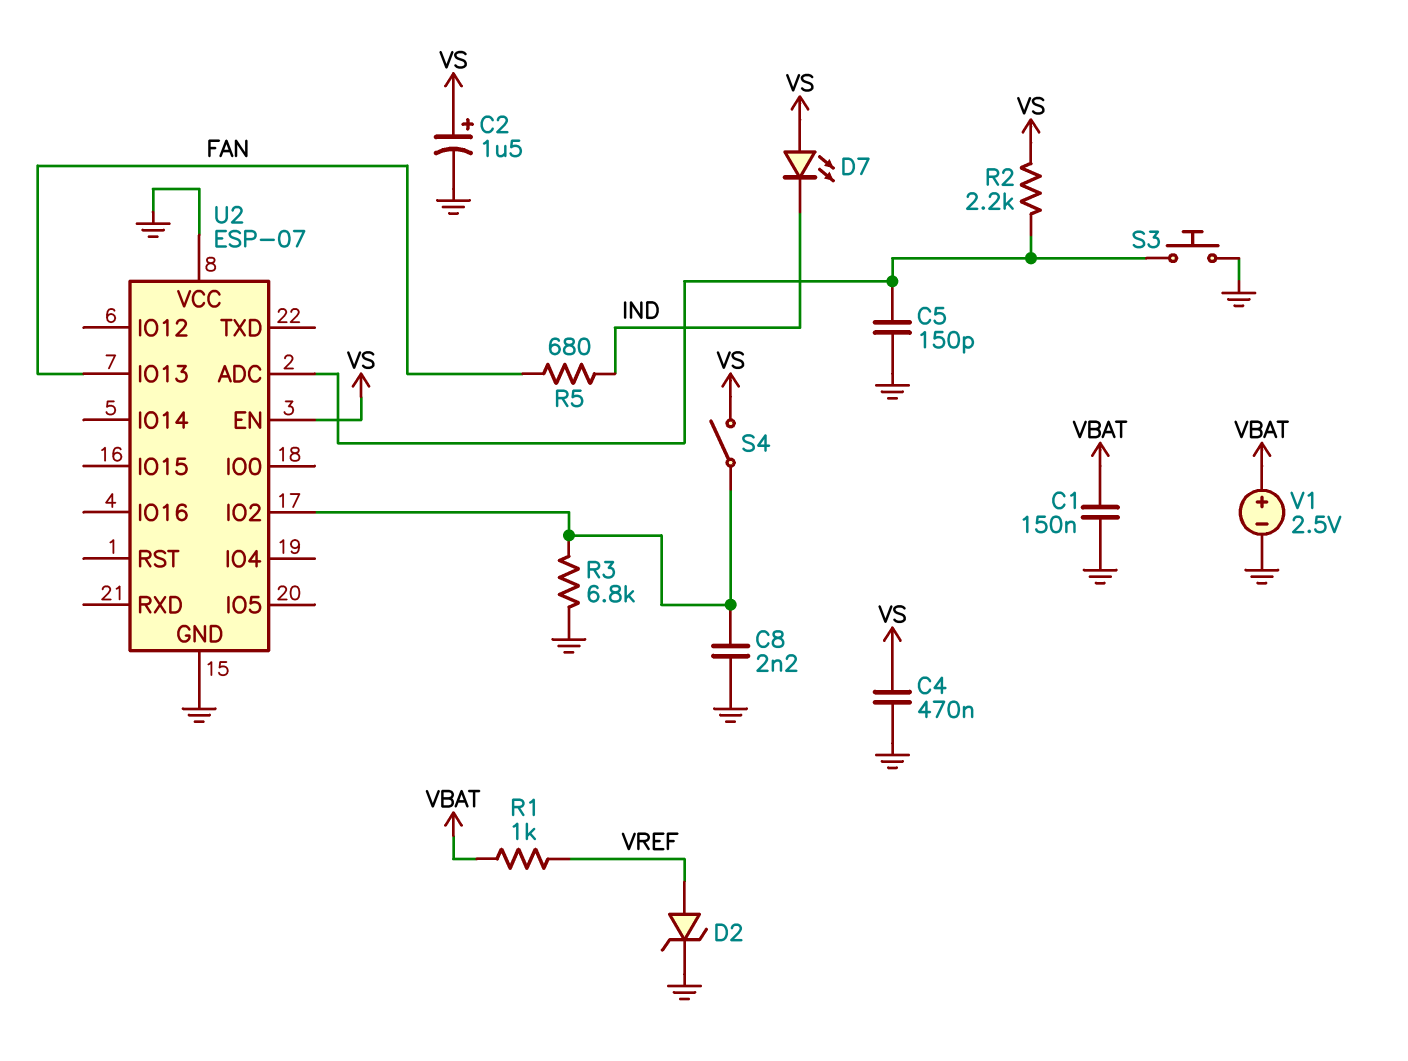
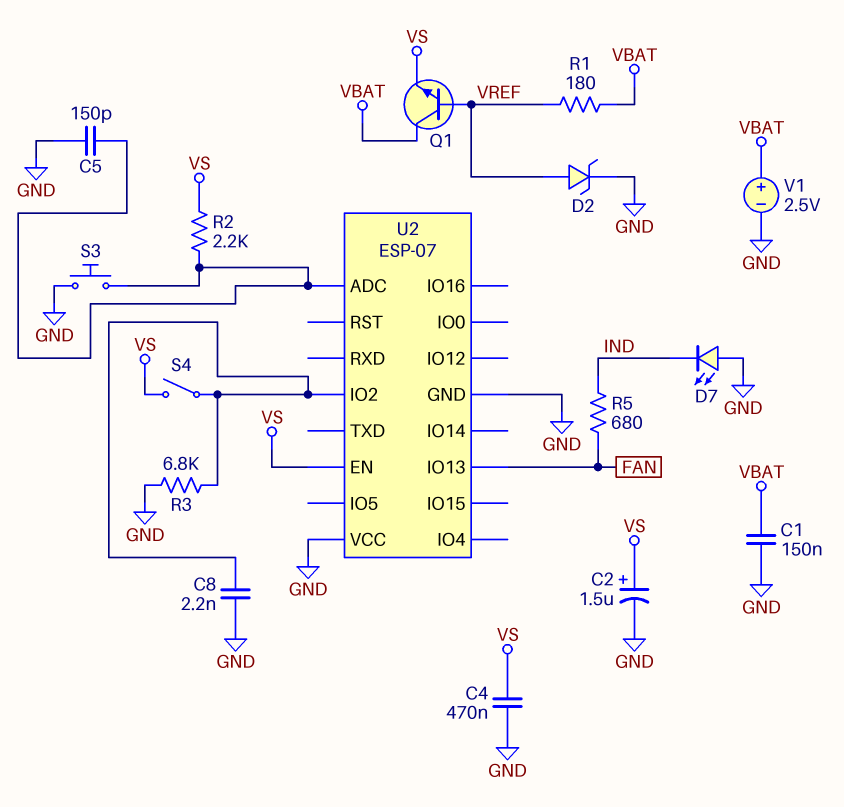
D7: LED (A VS, K IND) -> LED (A GND, K IND)
Q1: none -> NPN (B VREF, C VBAT, E VS)
R1: 1k (VBAT, VREF) -> 180 (VBAT, VREF)

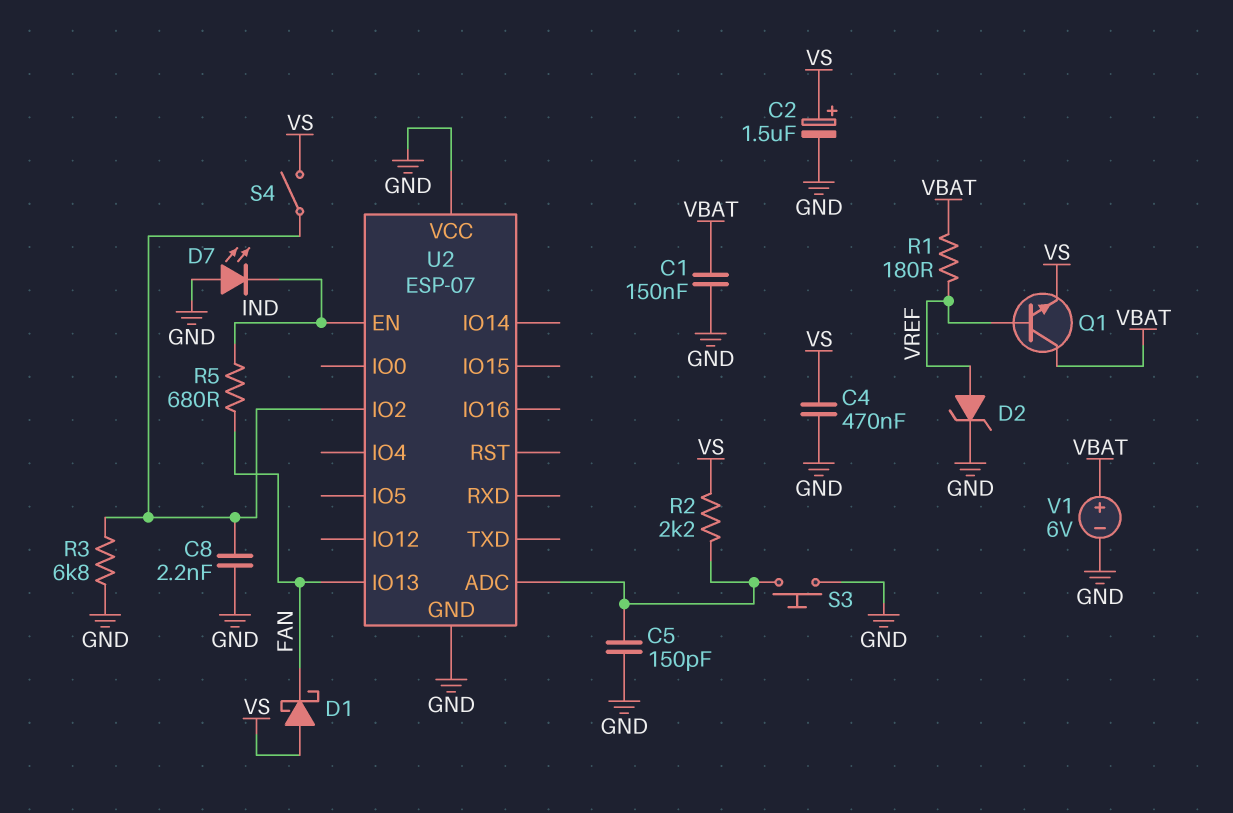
D1: none -> schottky (A VS, K FAN)
U2 pin EN: VS -> IND
V1: 2.5V (plus VBAT, minus GND) -> 6V (plus VBAT, minus GND)

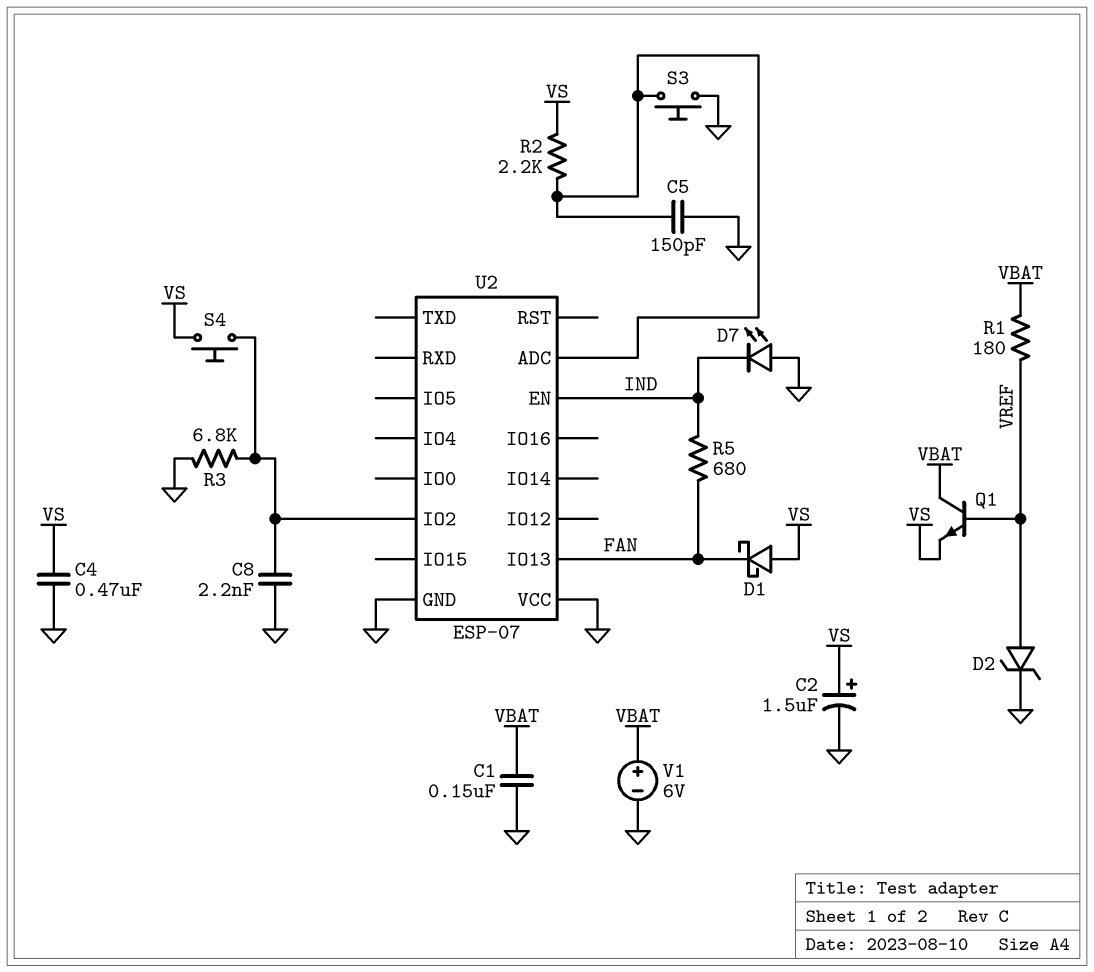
S4: switch (U2/IO2, VS) -> button (U2/IO2, VS)

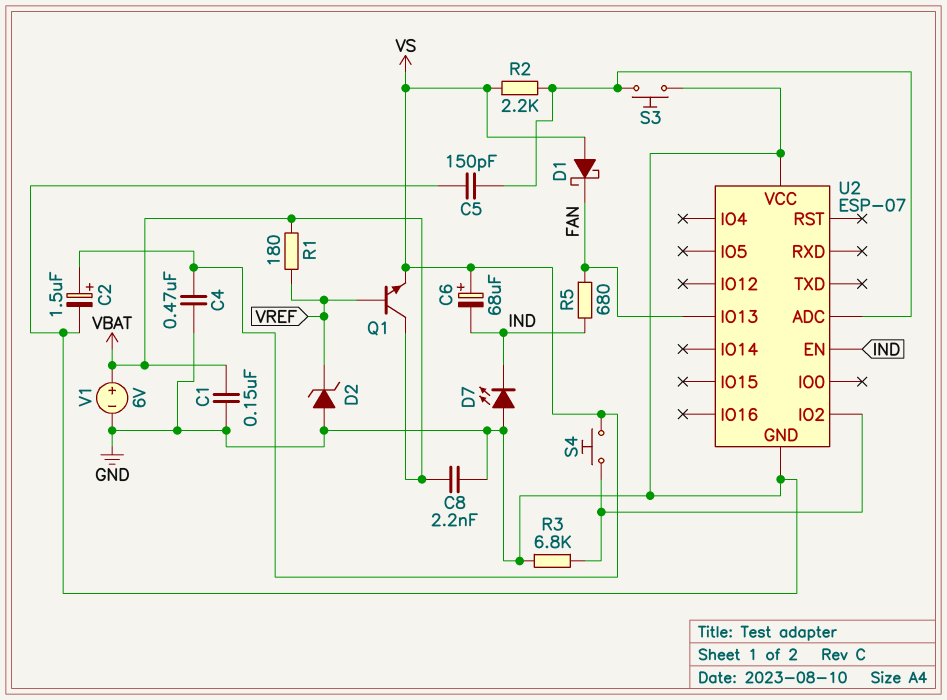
C6: none -> 68uF (plus VS, minus IND)
C8: 2.2nF (GND, U2/IO2) -> 2.2nF (GND, VBAT)
D2: zener (A VREF, K GND) -> zener (A GND, K VREF)

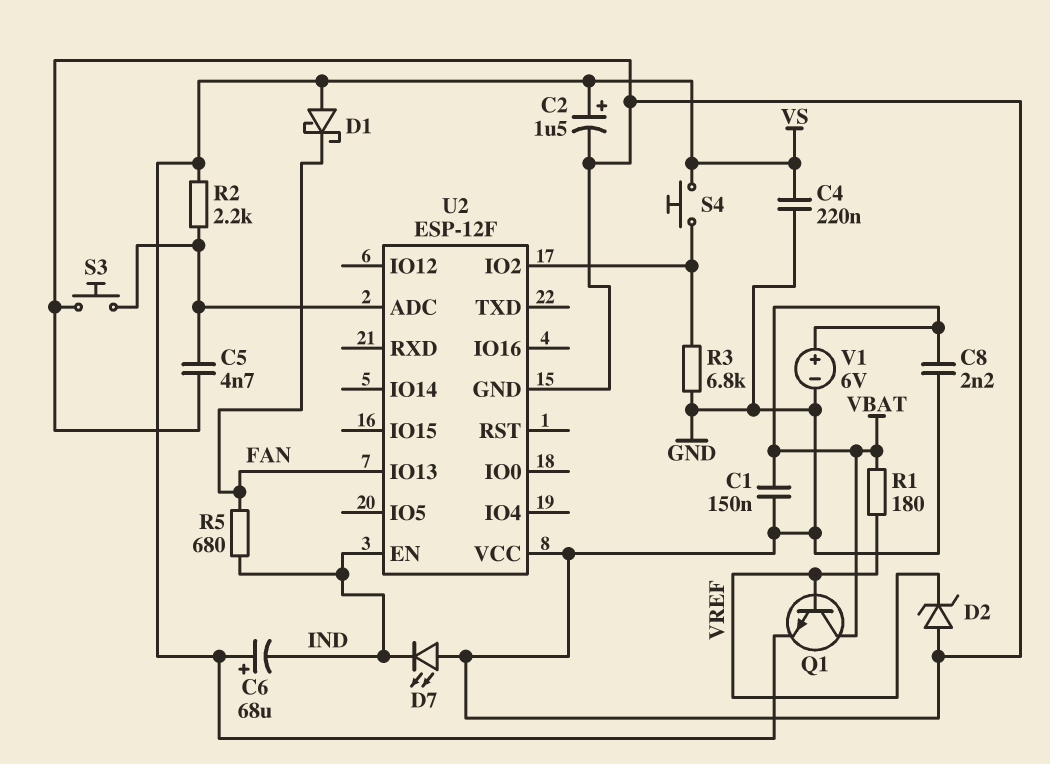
C4: 470nF (GND, VS) -> 220nF (GND, VS)
C5: 150pF (GND, U2/ADC) -> 4.7nF (GND, U2/ADC)
U2: ESP-07 -> ESP-12F

